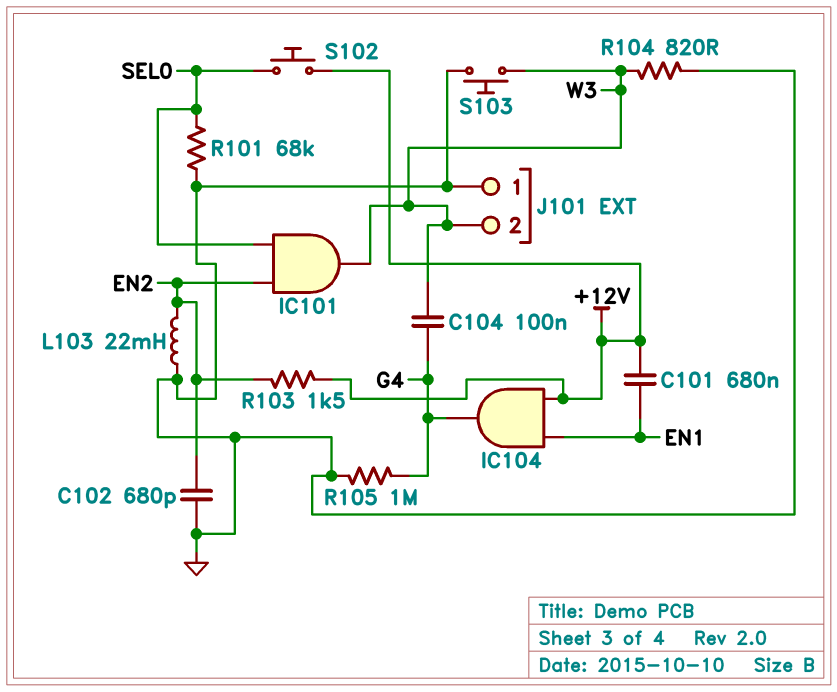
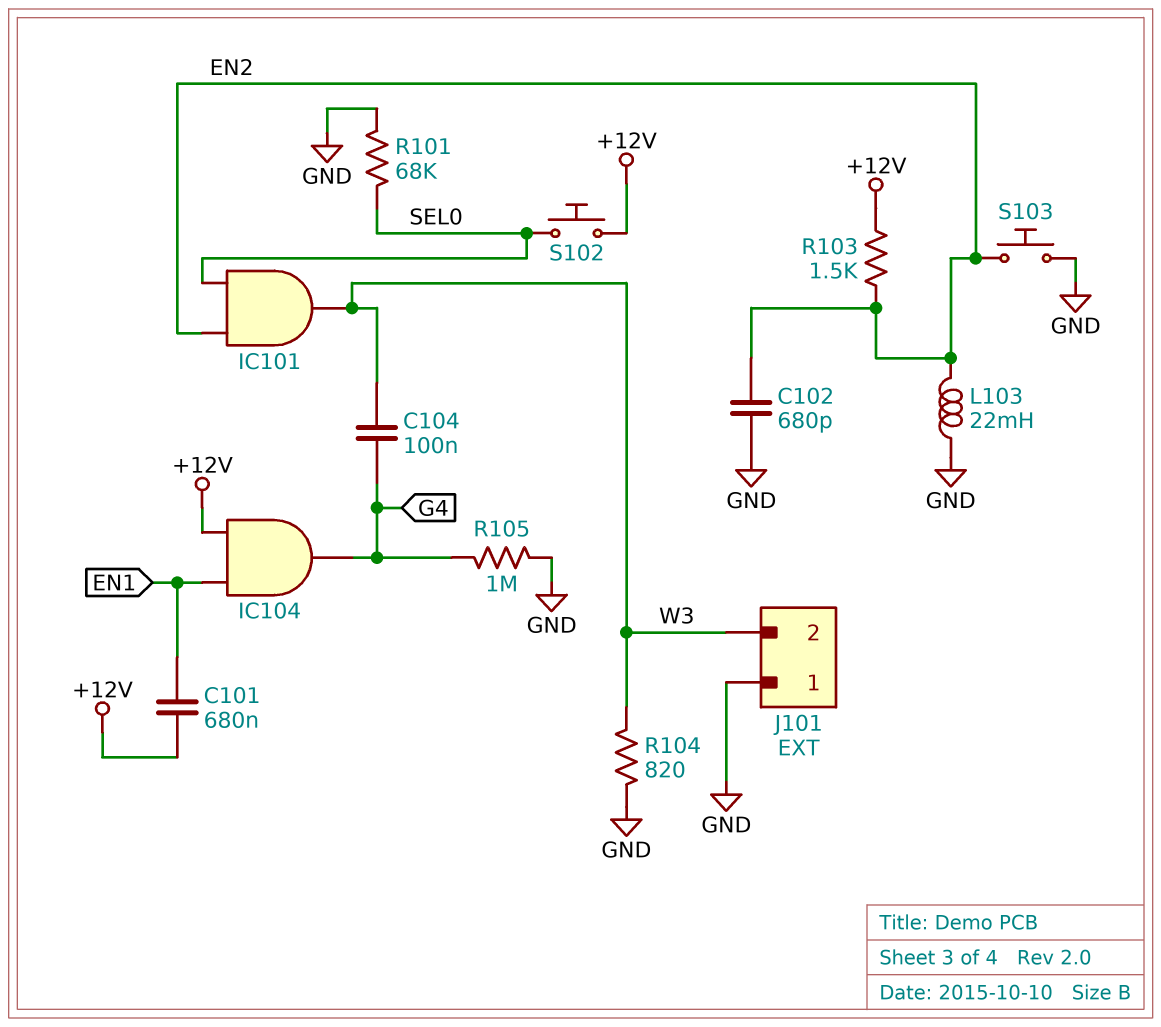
S103: button (GND, W3) -> button (EN2, GND)

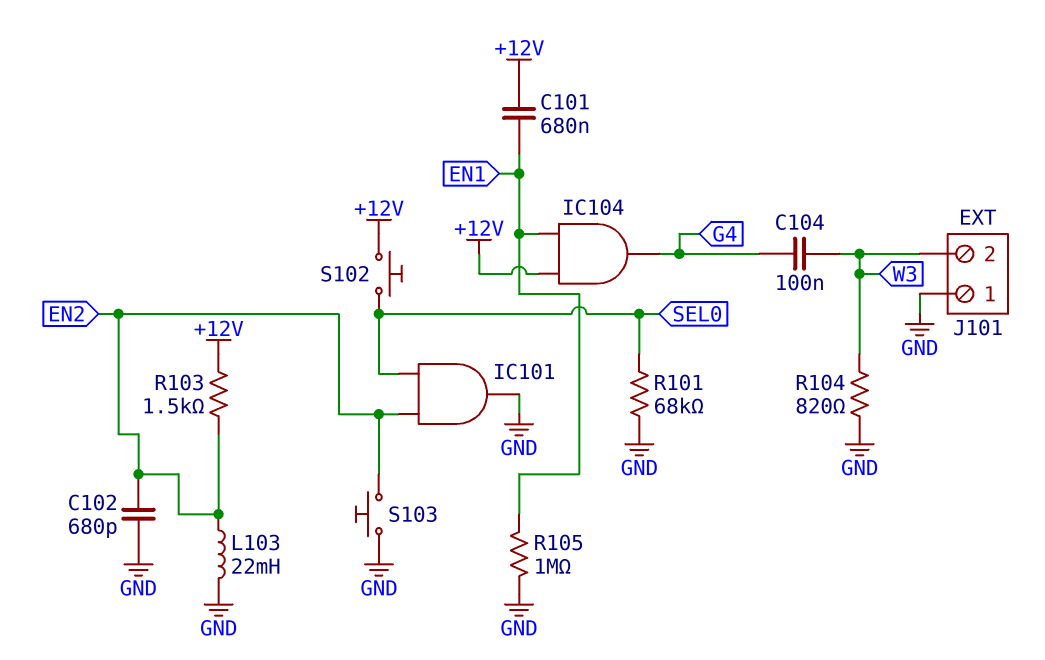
IC101: AND (in EN2, in SEL0, out W3) -> AND (in EN2, in SEL0, out GND)
R105: 1M (G4, GND) -> 1M (EN1, GND)

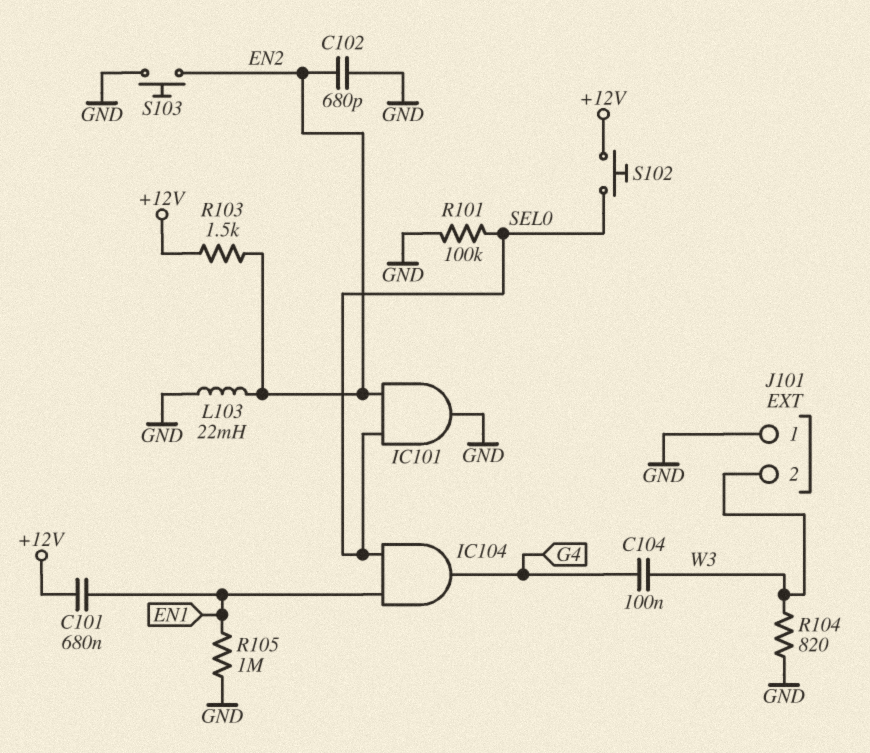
IC104: AND (in +12V, in EN1, out G4) -> AND (in EN1, in SEL0, out G4)
R101: 68k (GND, SEL0) -> 100k (GND, SEL0)

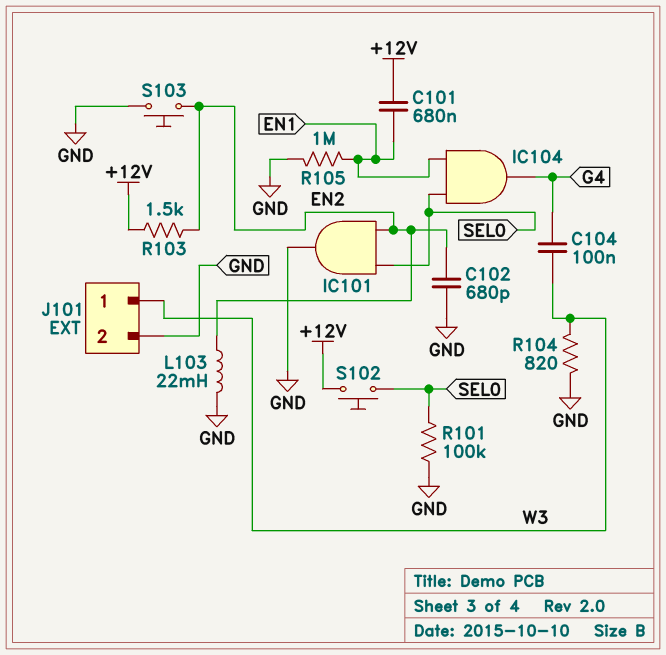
J101 pin 1: GND -> W3
J101 pin 2: W3 -> GND

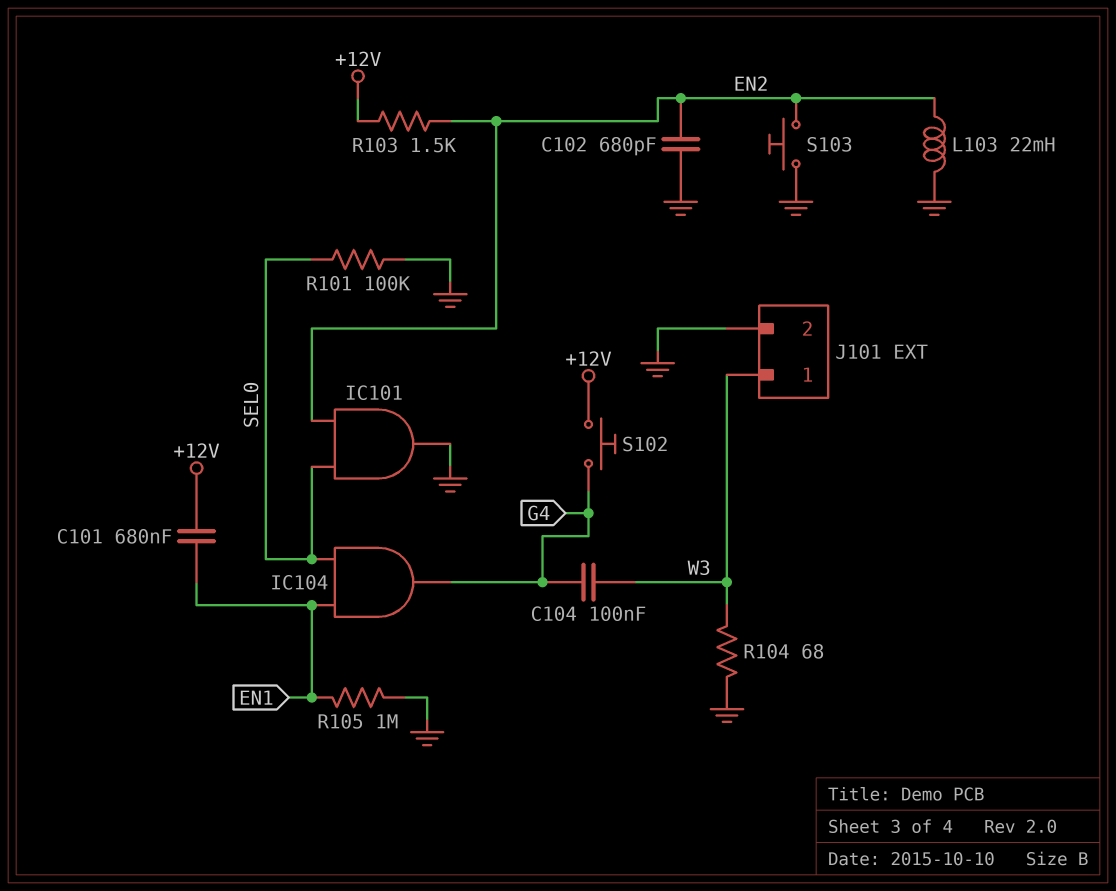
R104: 820 (GND, W3) -> 68 (GND, W3)
S102: button (+12V, SEL0) -> button (+12V, G4)

